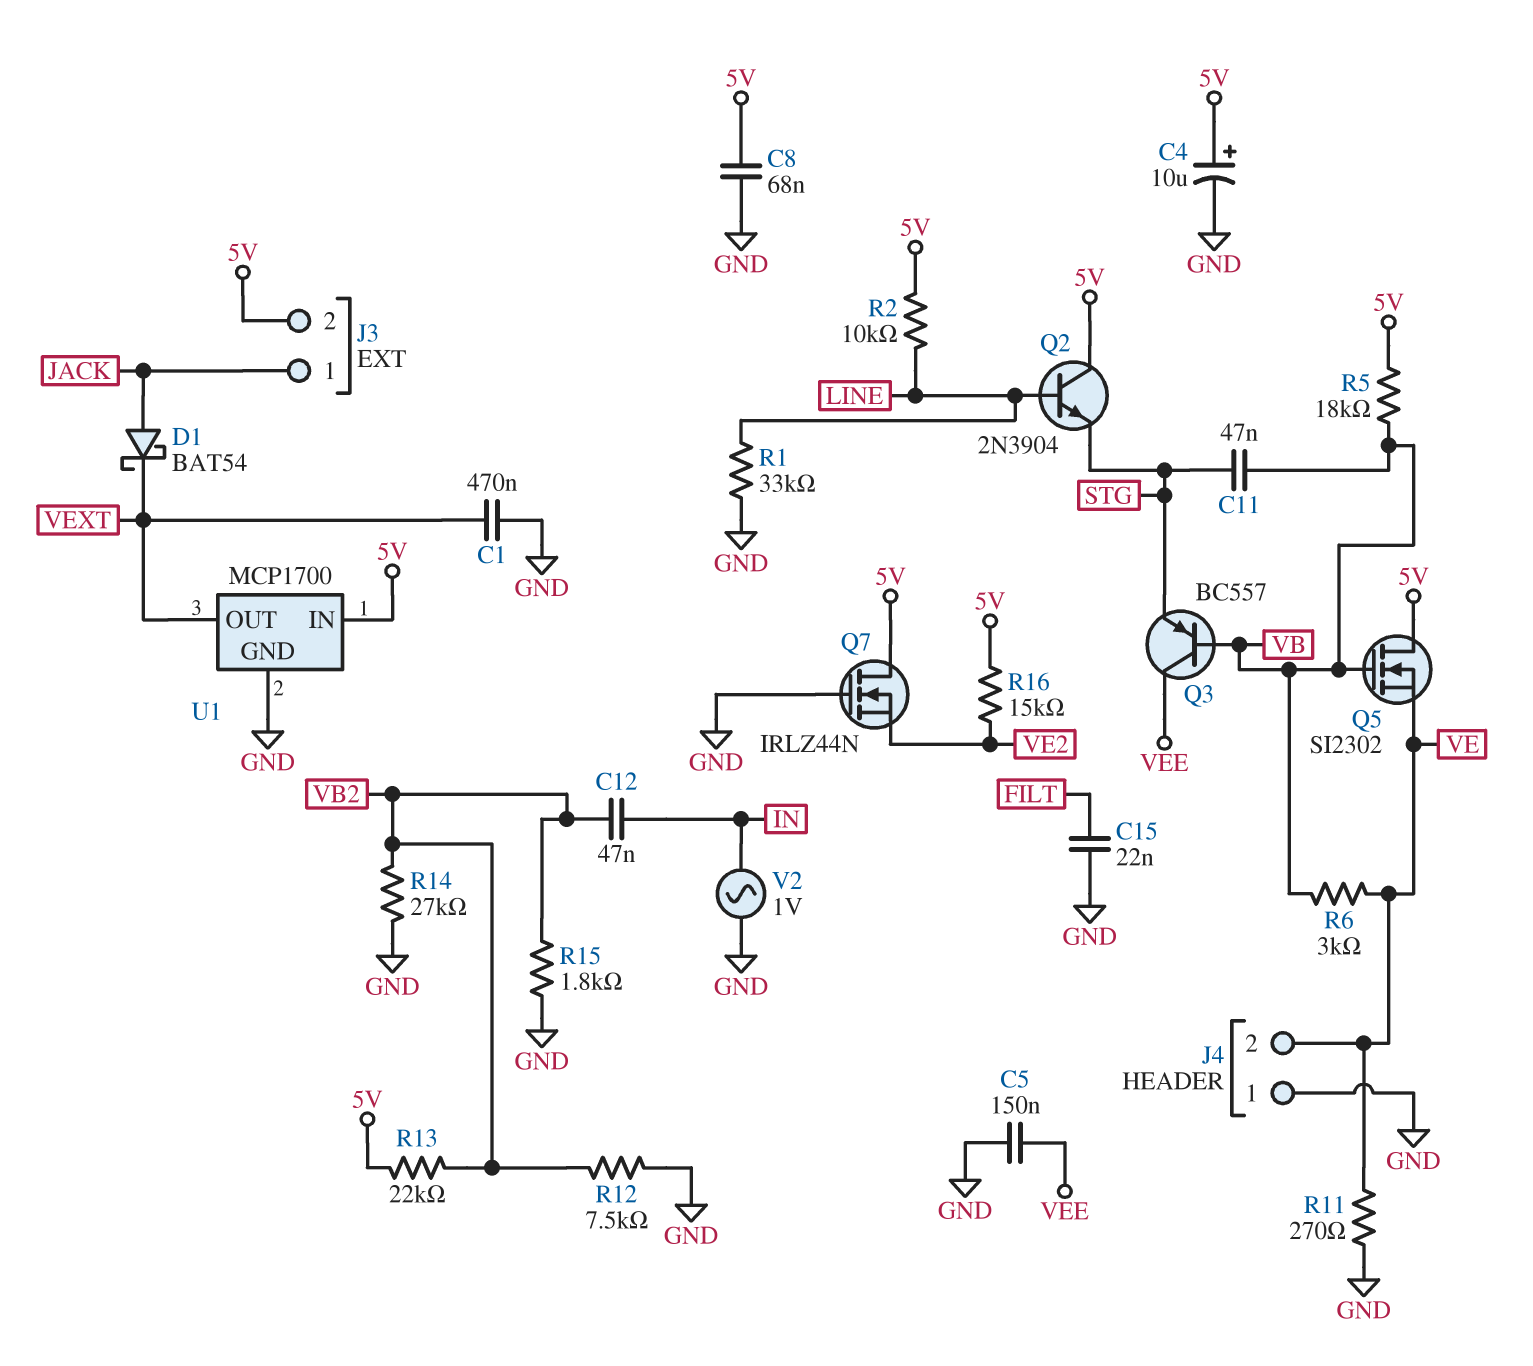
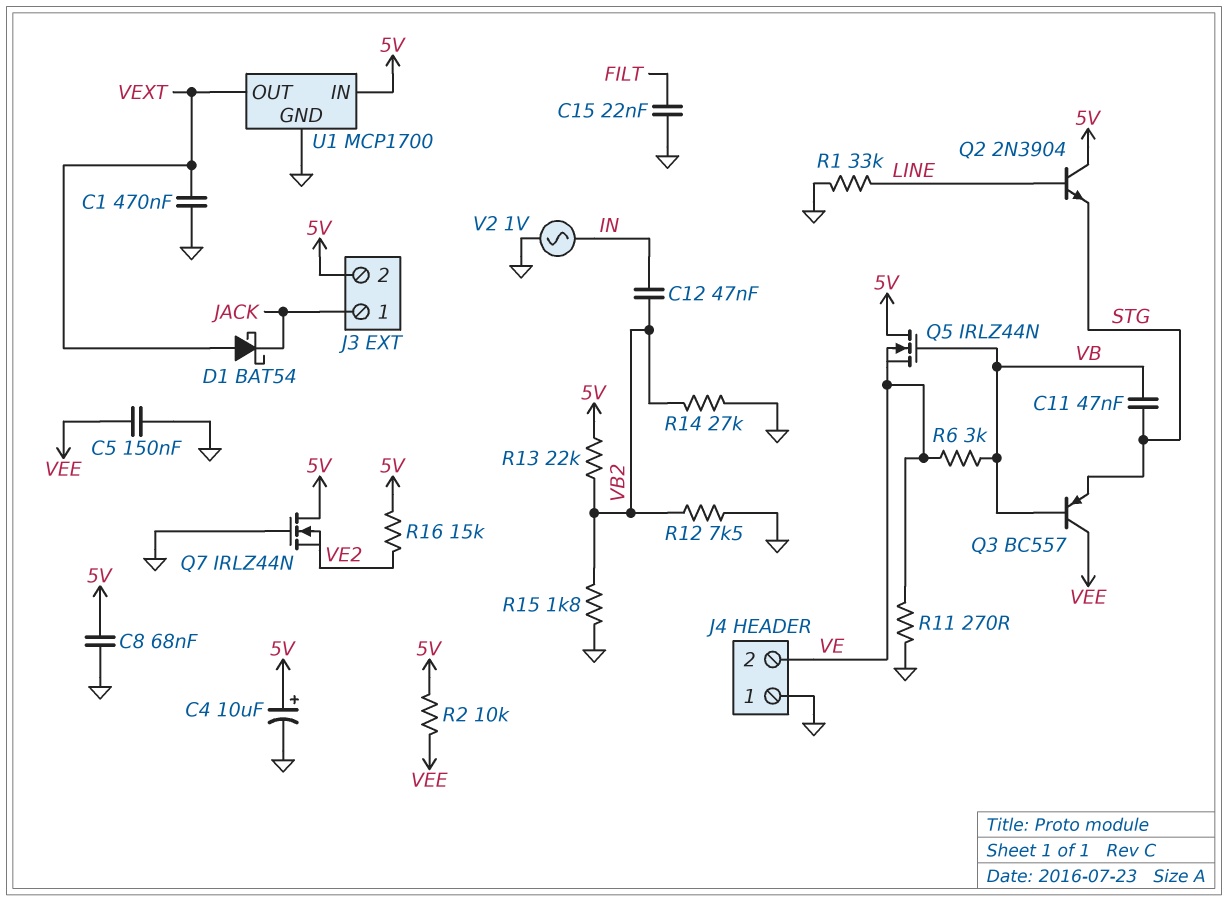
D1: schottky BAT54 (A JACK, K VEXT) -> schottky BAT54 (A VEXT, K JACK)
Q5: NMOS SI2302 (G VB, D 5V, S VE) -> NMOS IRLZ44N (G VB, D 5V, S VE)
R2: 10k (5V, LINE) -> 10k (5V, VEE)
R5: 18k (5V, VB) -> none

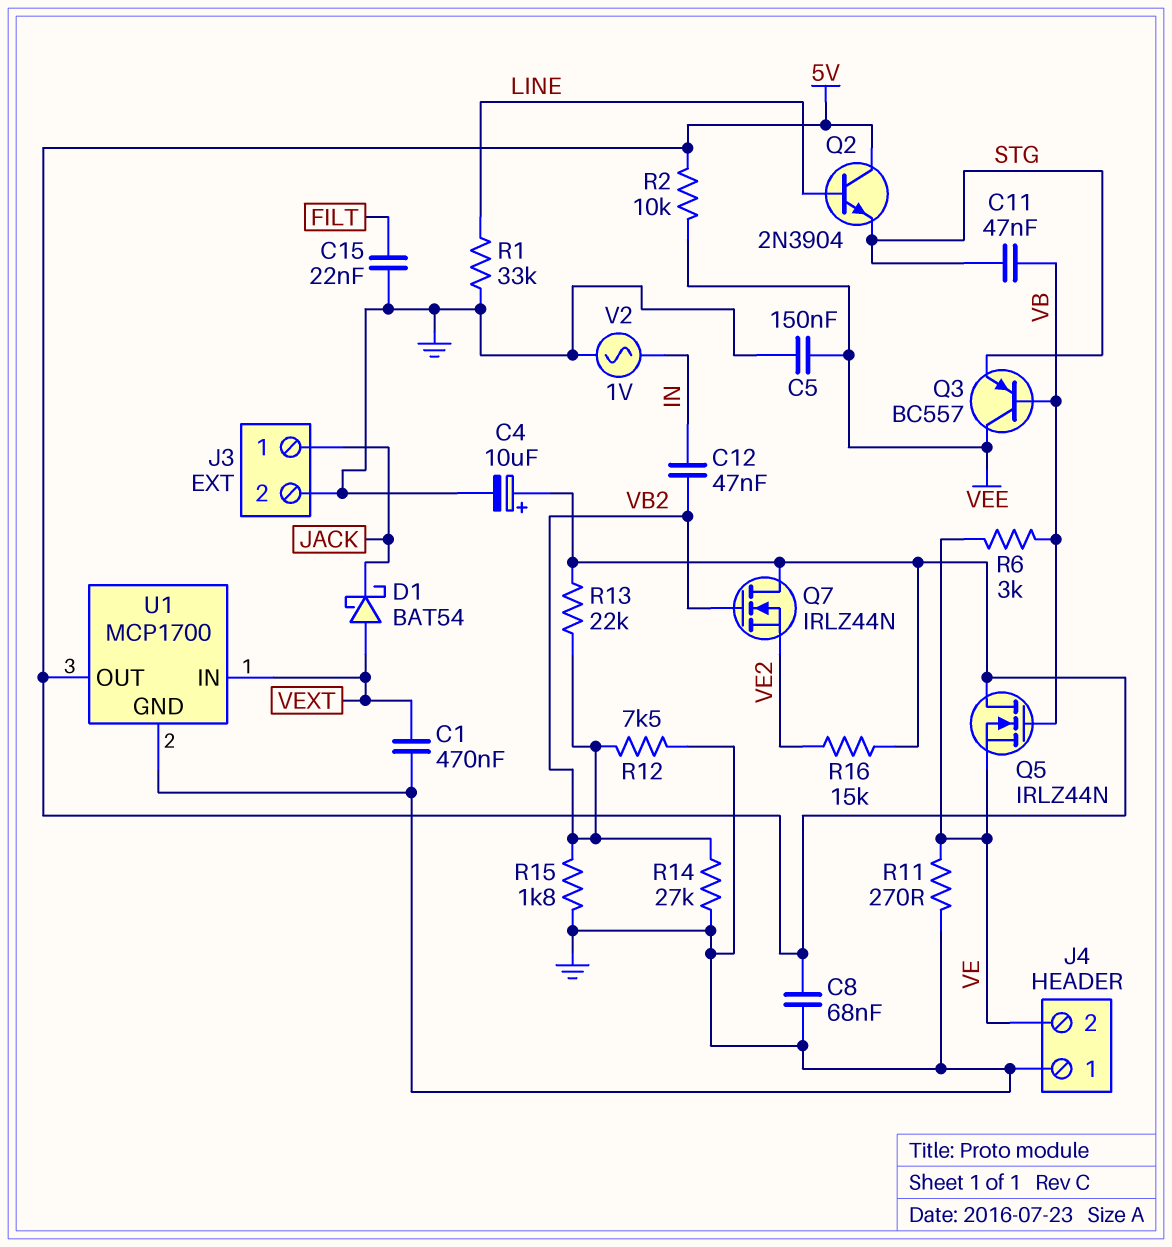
J3 pin 2: 5V -> GND
Q7: NMOS IRLZ44N (G GND, D 5V, S VE2) -> NMOS IRLZ44N (G VB2, D 5V, S VE2)
U1 pin IN: 5V -> VEXT
U1 pin OUT: VEXT -> 5V

